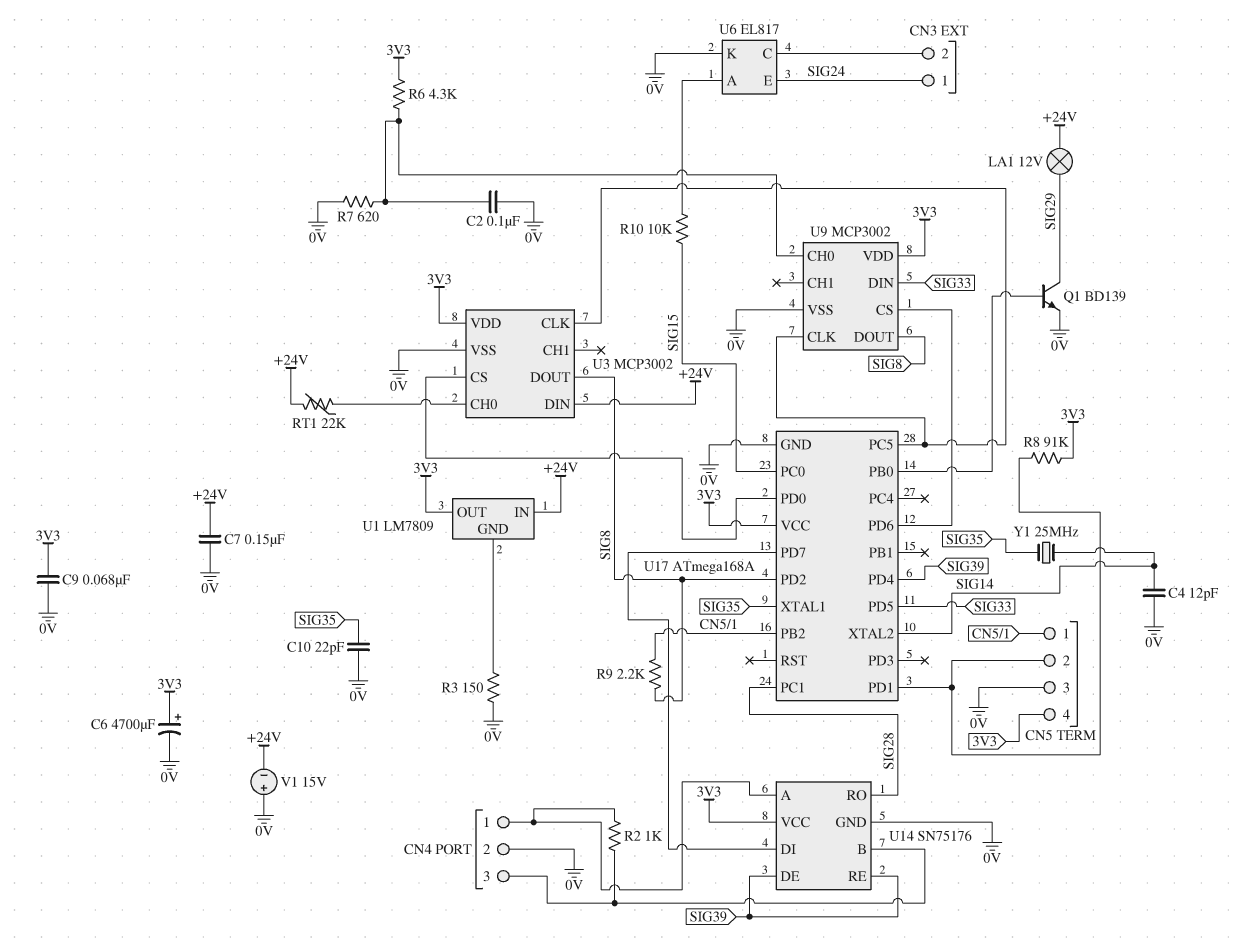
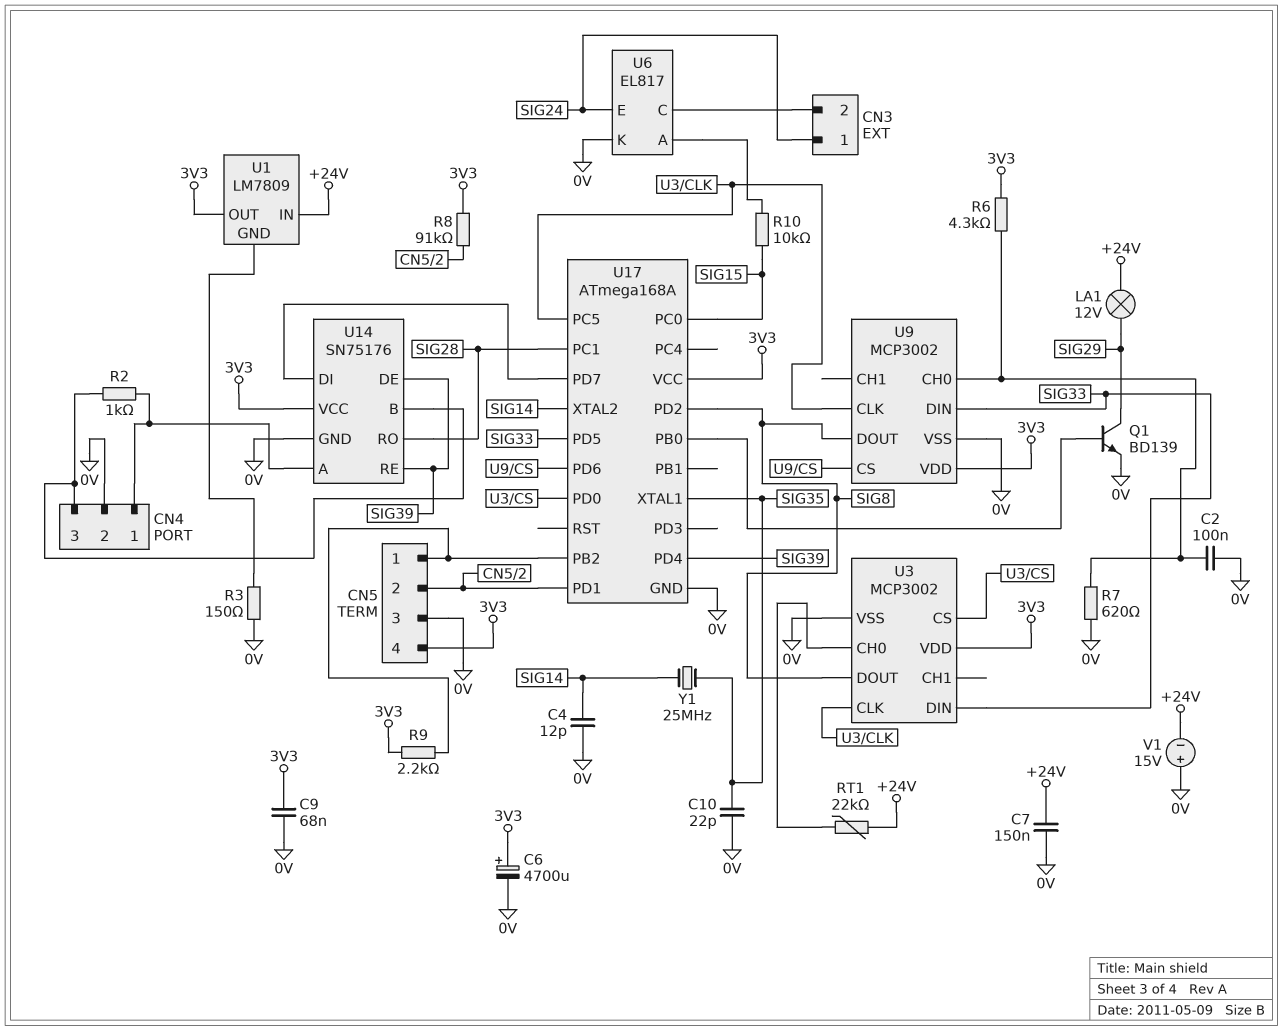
R9: 2.2k (CN5/1, SIG8) -> 2.2k (3V3, CN5/1)
U3 pin DIN: +24V -> SIG33

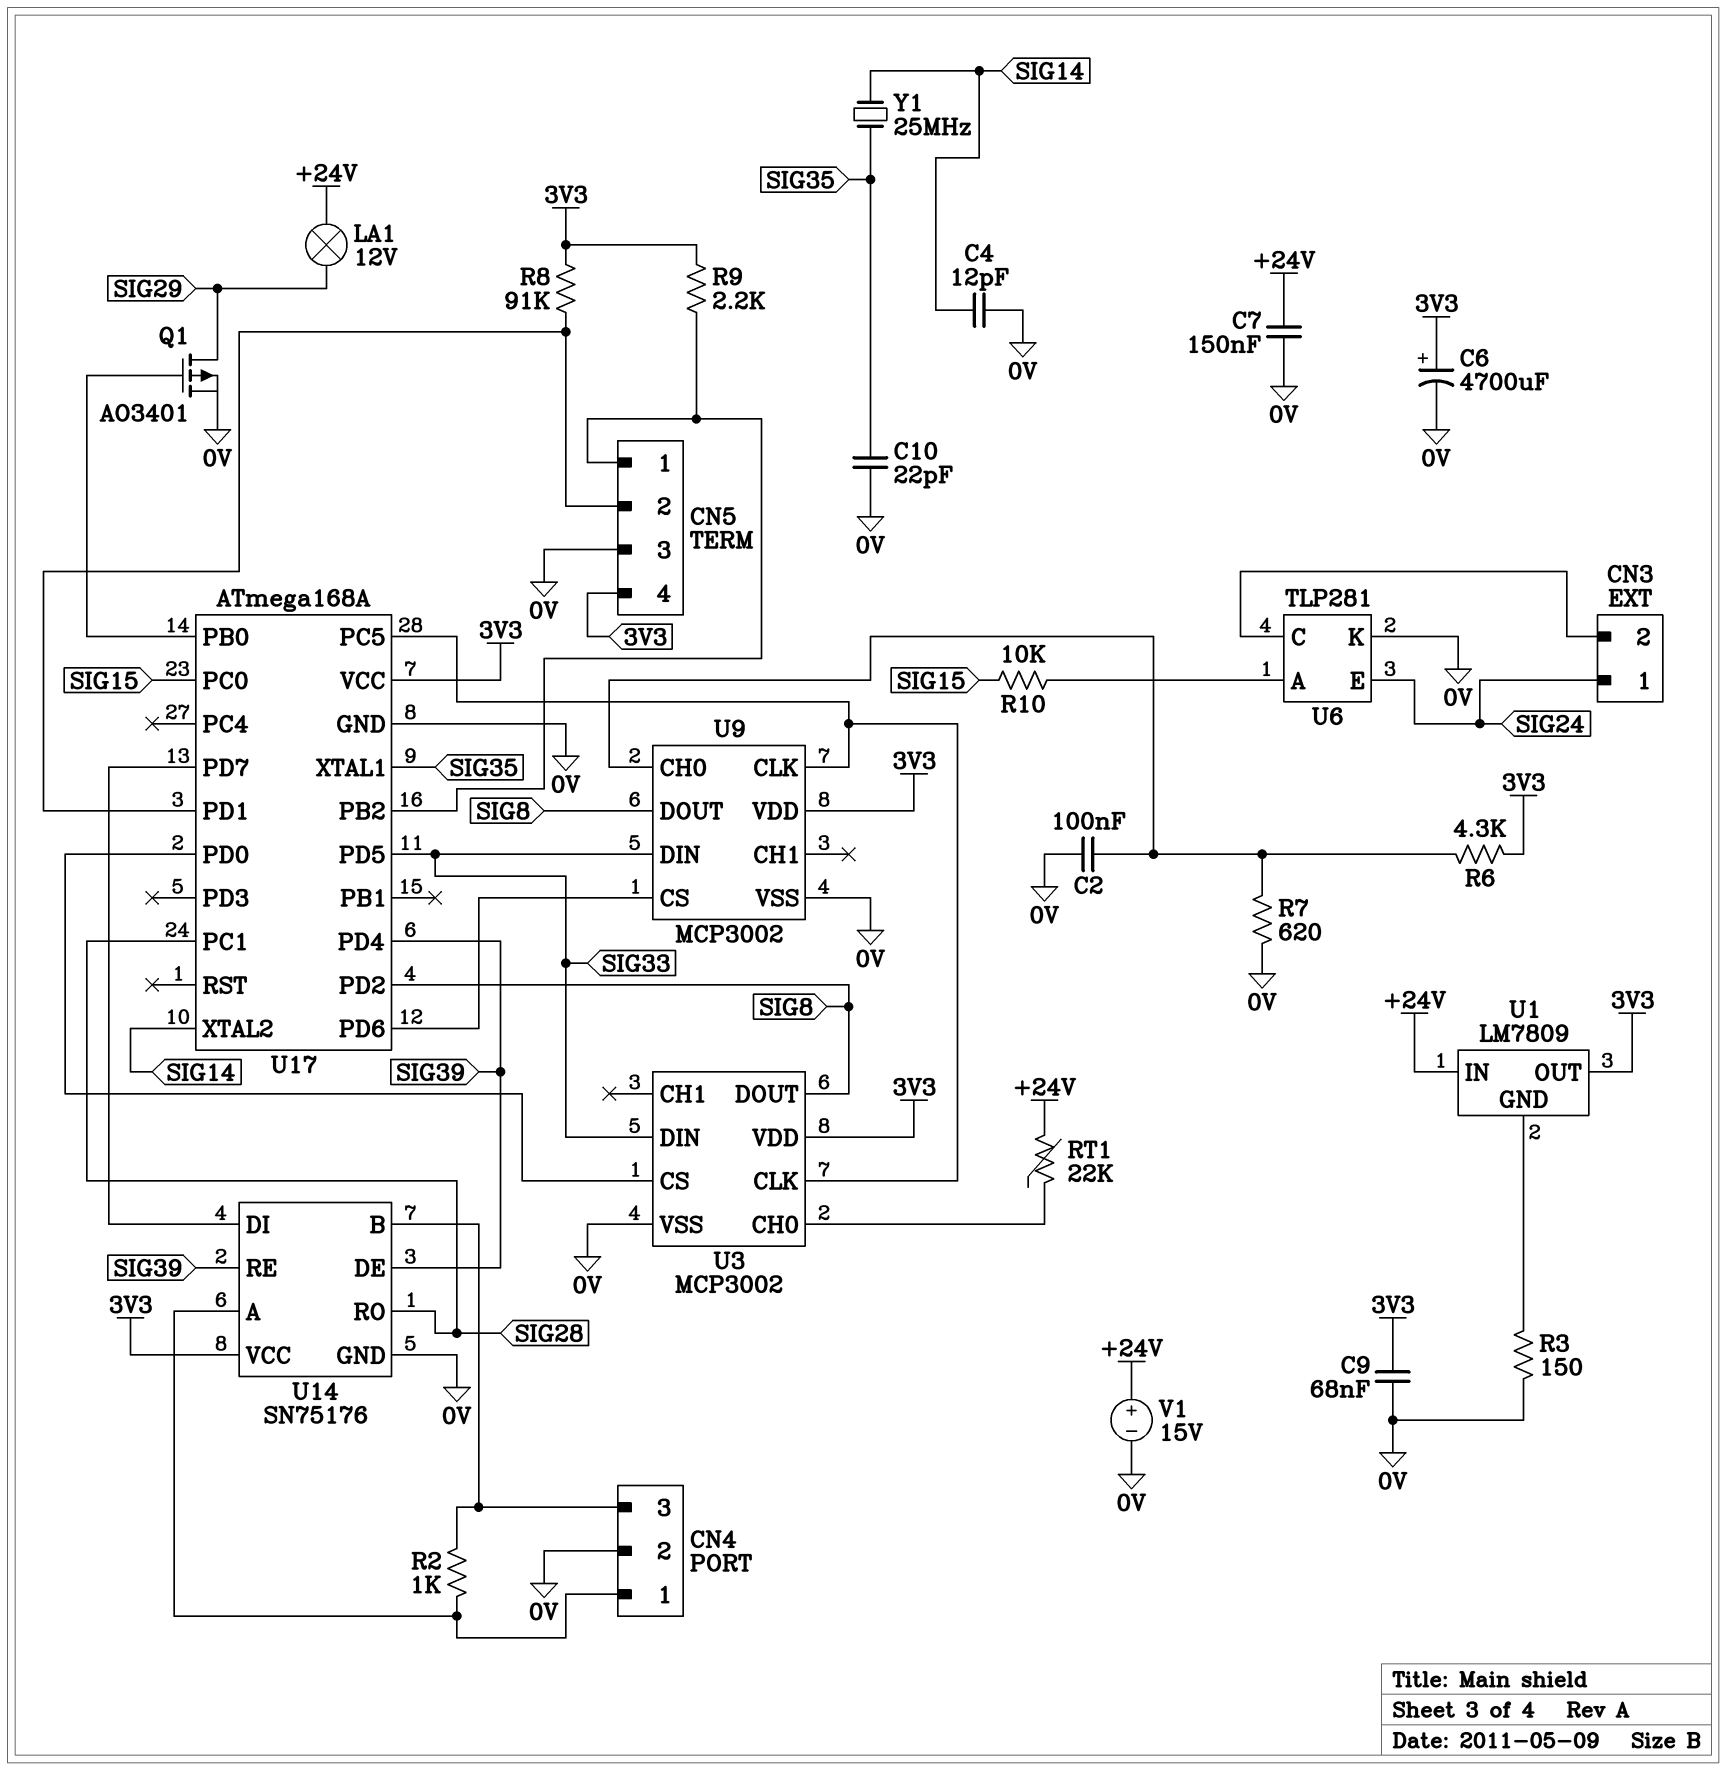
Q1: NPN BD139 (B U17/PB0, C SIG29, E 0V) -> PMOS AO3401 (G U17/PB0, D SIG29, S 0V)
U6: EL817 -> TLP281
V1: 15V (plus 0V, minus +24V) -> 15V (plus +24V, minus 0V)

